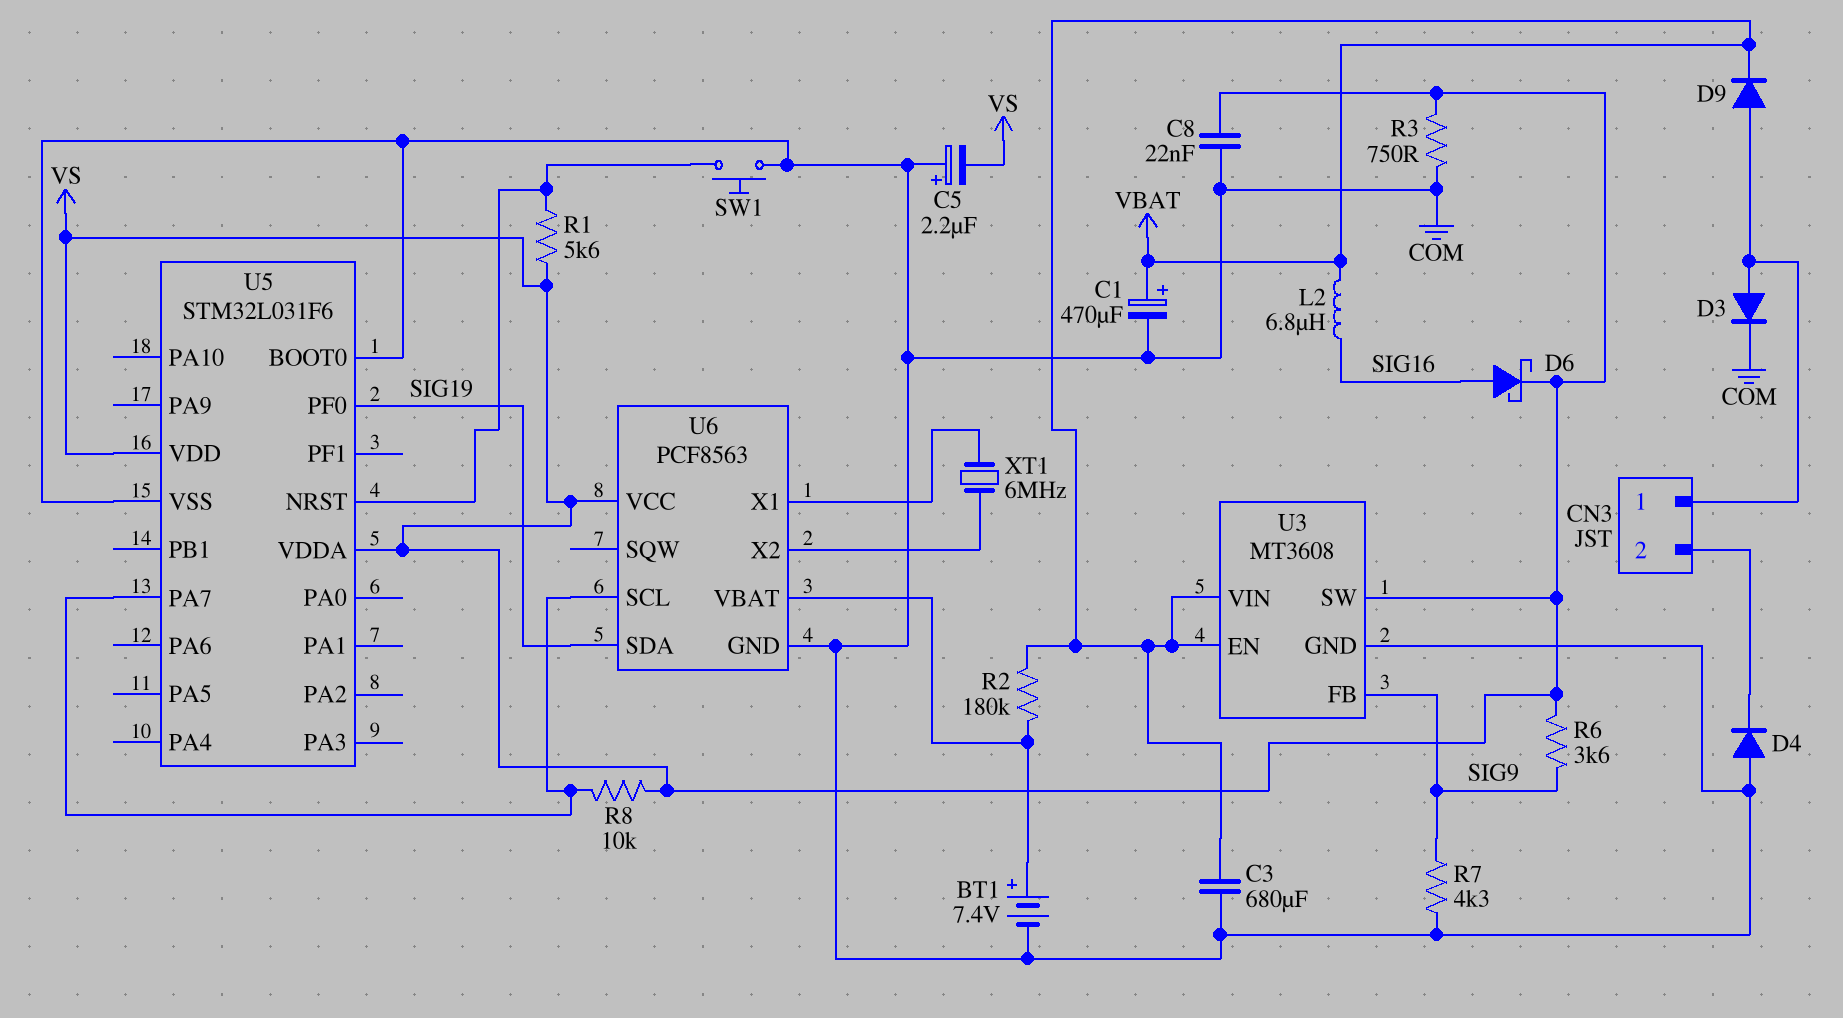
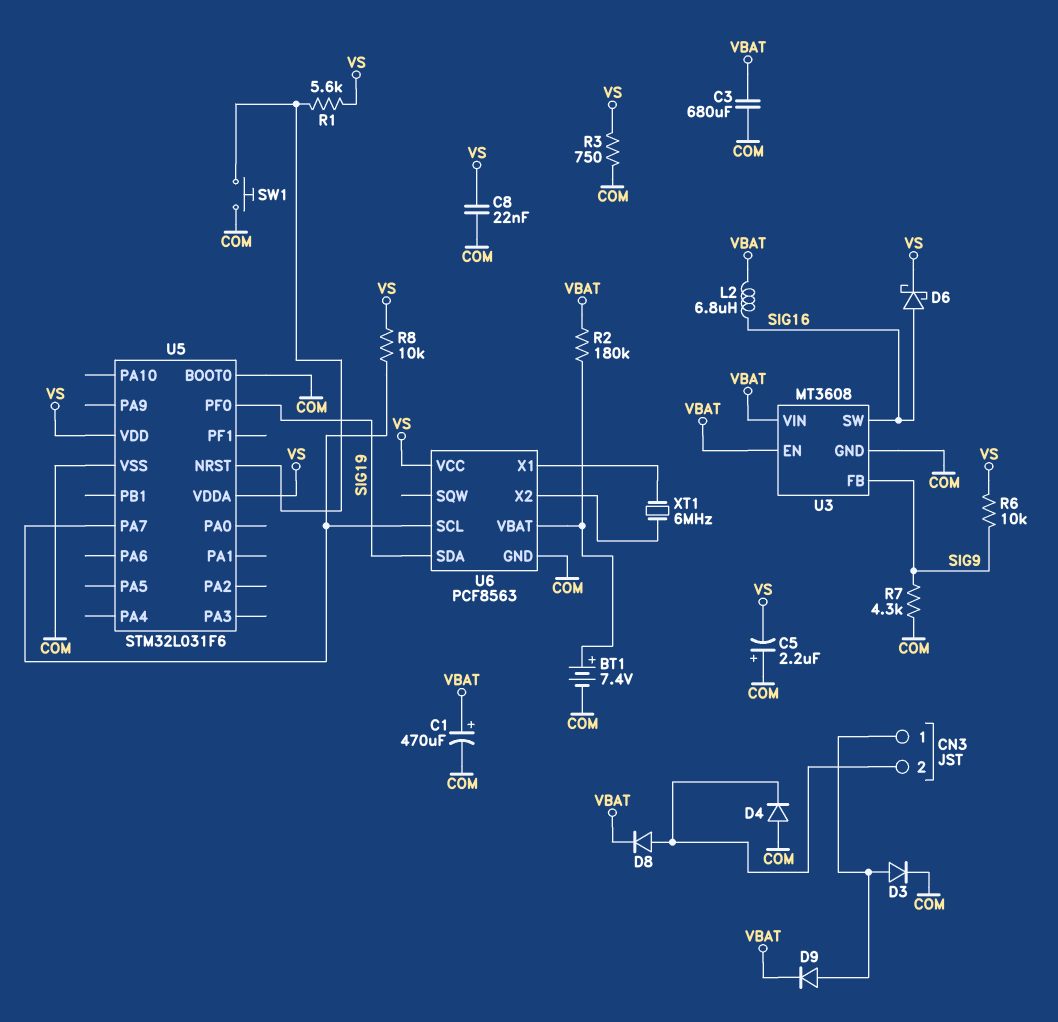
D8: none -> diode (A CN3/2, K VBAT)
R6: 3.6k (SIG9, VS) -> 10k (SIG9, VS)
U3 pin SW: VS -> SIG16

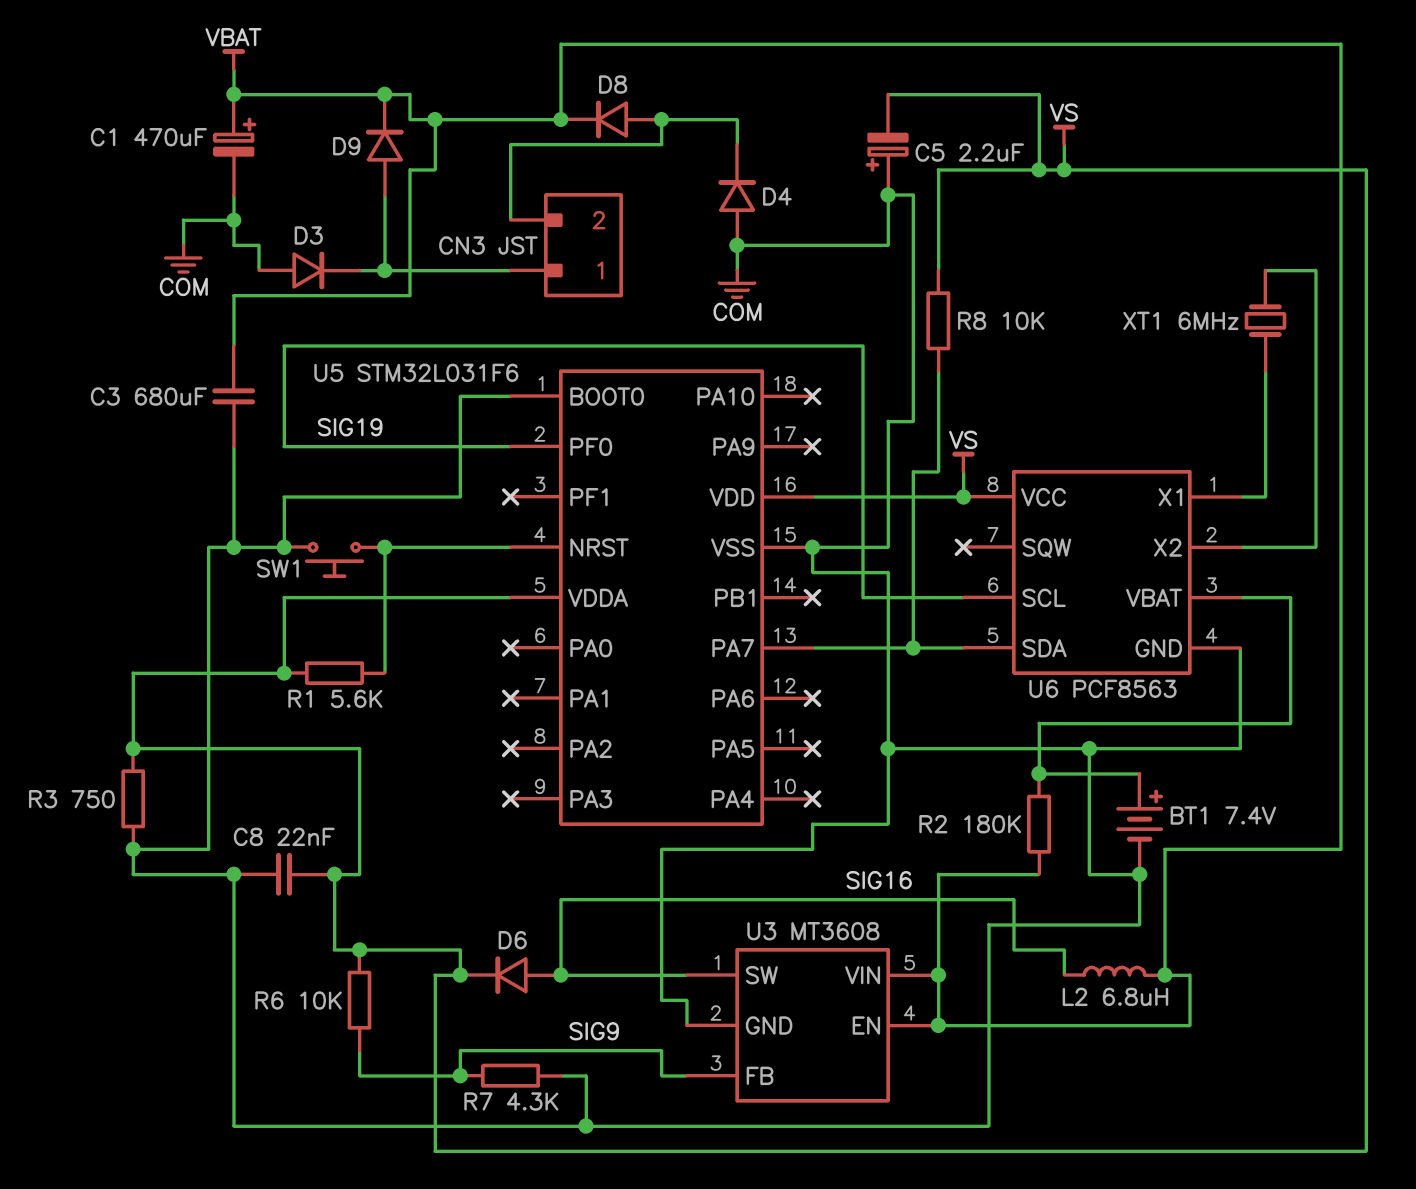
D3: diode (A CN3/1, K COM) -> diode (A COM, K CN3/1)
D6: schottky (A SIG16, K VS) -> diode (A SIG16, K VS)
U6 pin SCL: U5/PA7 -> SIG19
U6 pin SDA: SIG19 -> U5/PA7

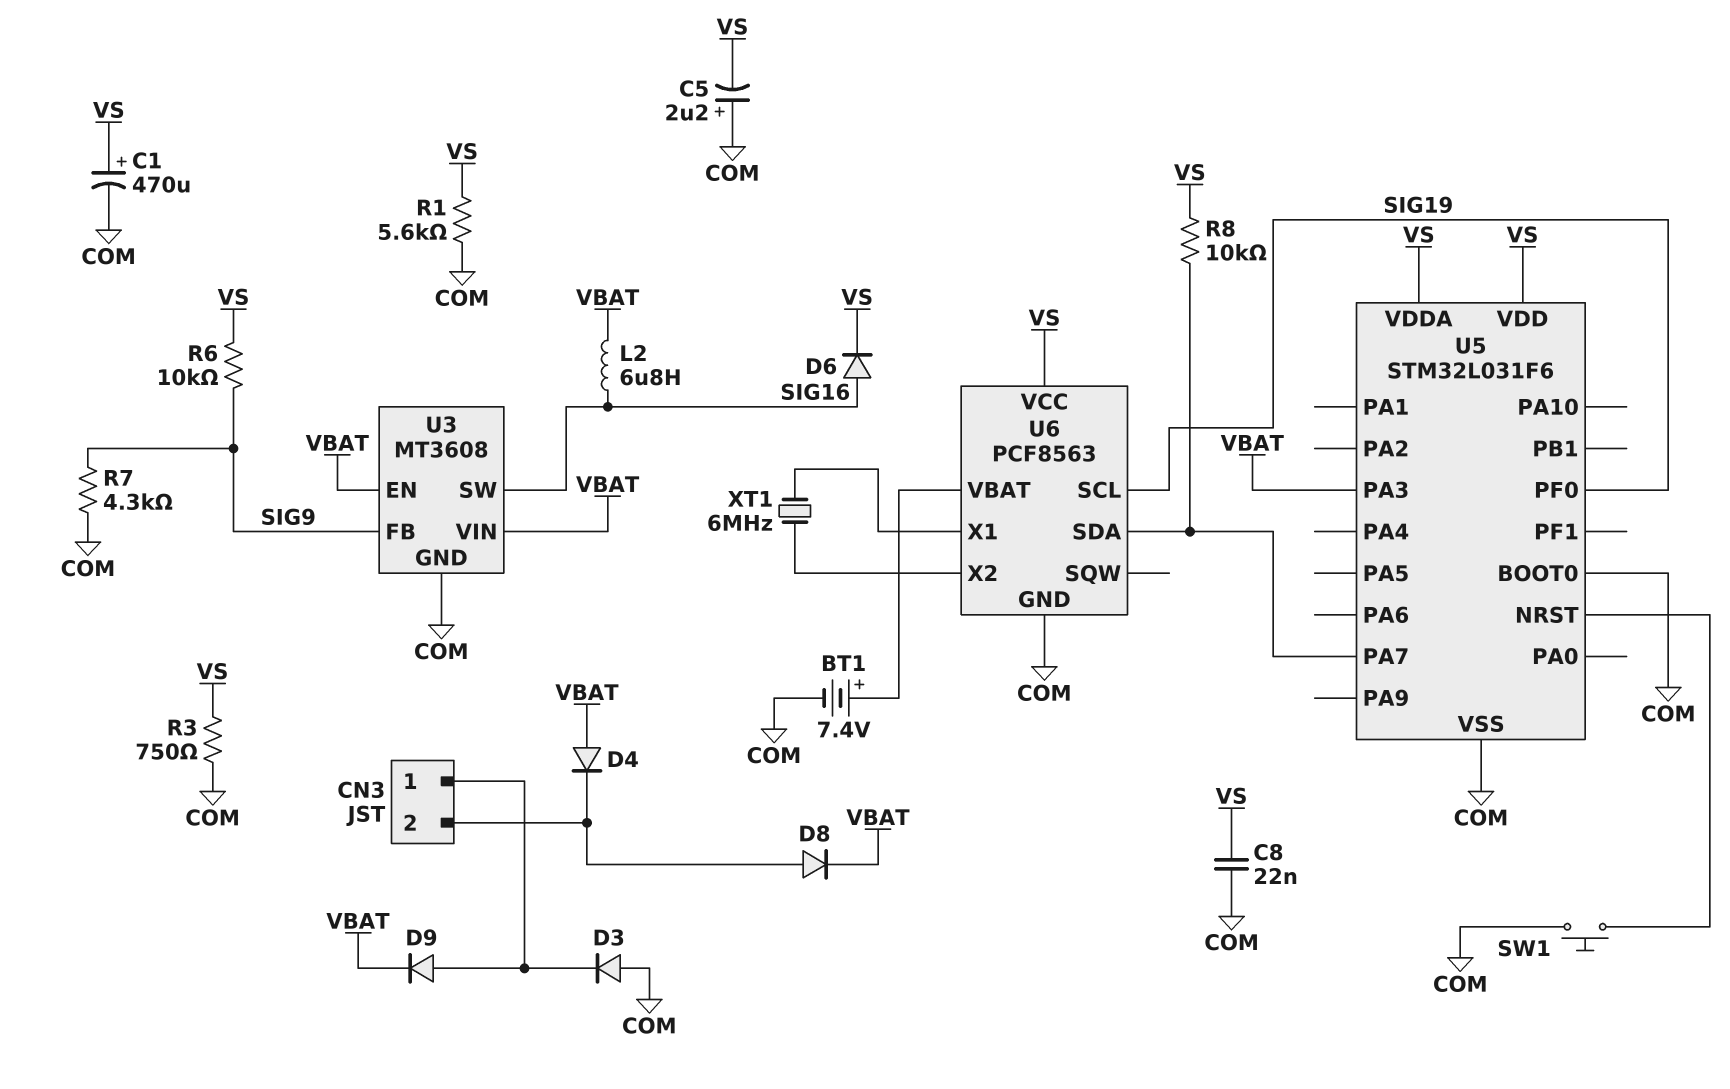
C1: 470uF (plus VBAT, minus COM) -> 470uF (plus VS, minus COM)
C3: 680uF (COM, VBAT) -> none
D4: diode (A COM, K CN3/2) -> diode (A VBAT, K CN3/2)
R1: 5.6k (U5/NRST, VS) -> 5.6k (COM, VS)
R2: 180k (U6/VBAT, VBAT) -> none
U5 pin PA3: none -> VBAT

